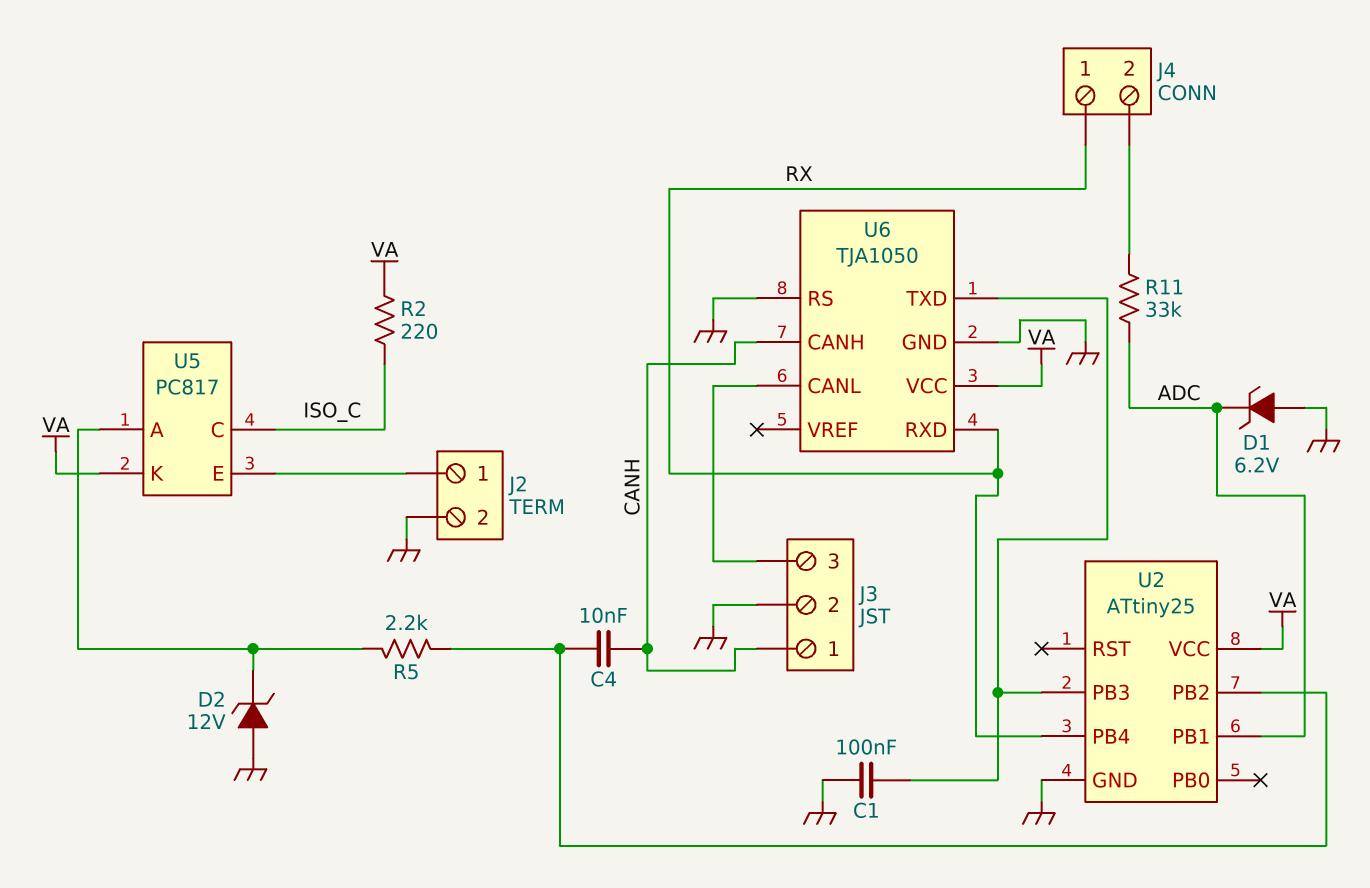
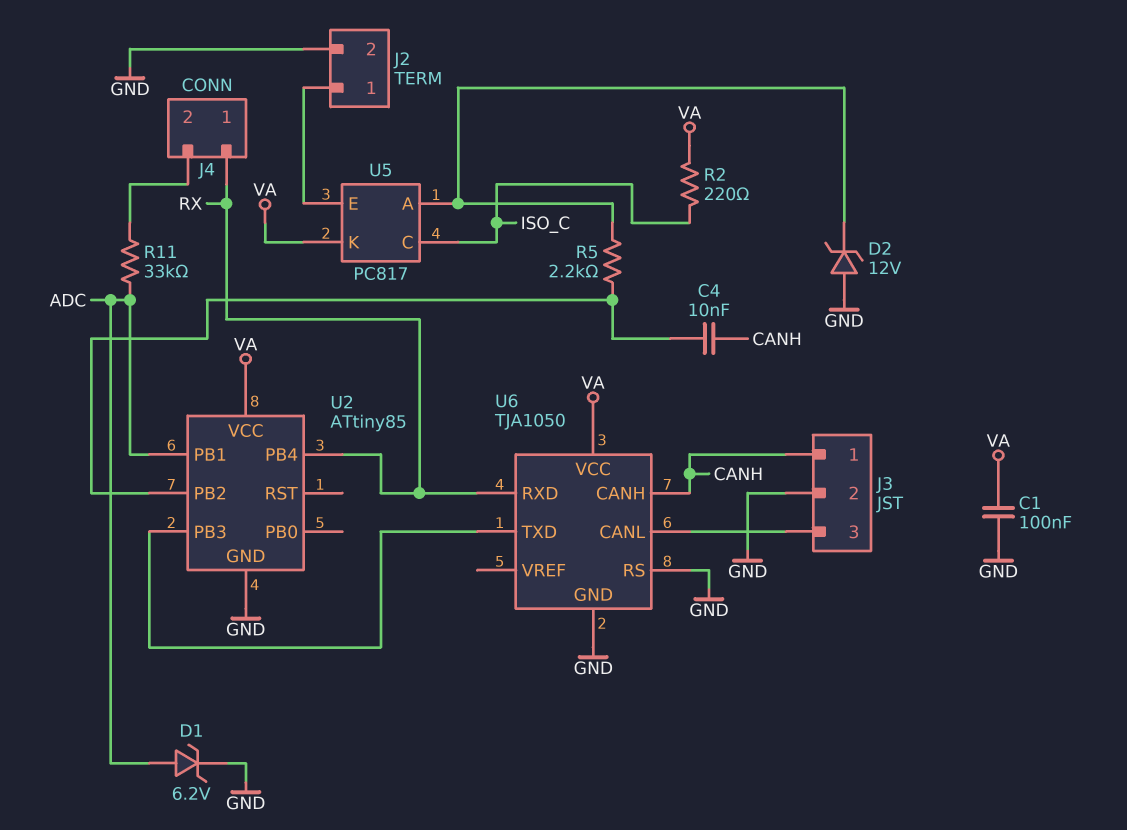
C1: 100nF (GND, U2/PB3) -> 100nF (GND, VA)
D1: zener 6.2V (A GND, K ADC) -> zener 6.2V (A ADC, K GND)
U2: ATtiny25 -> ATtiny85

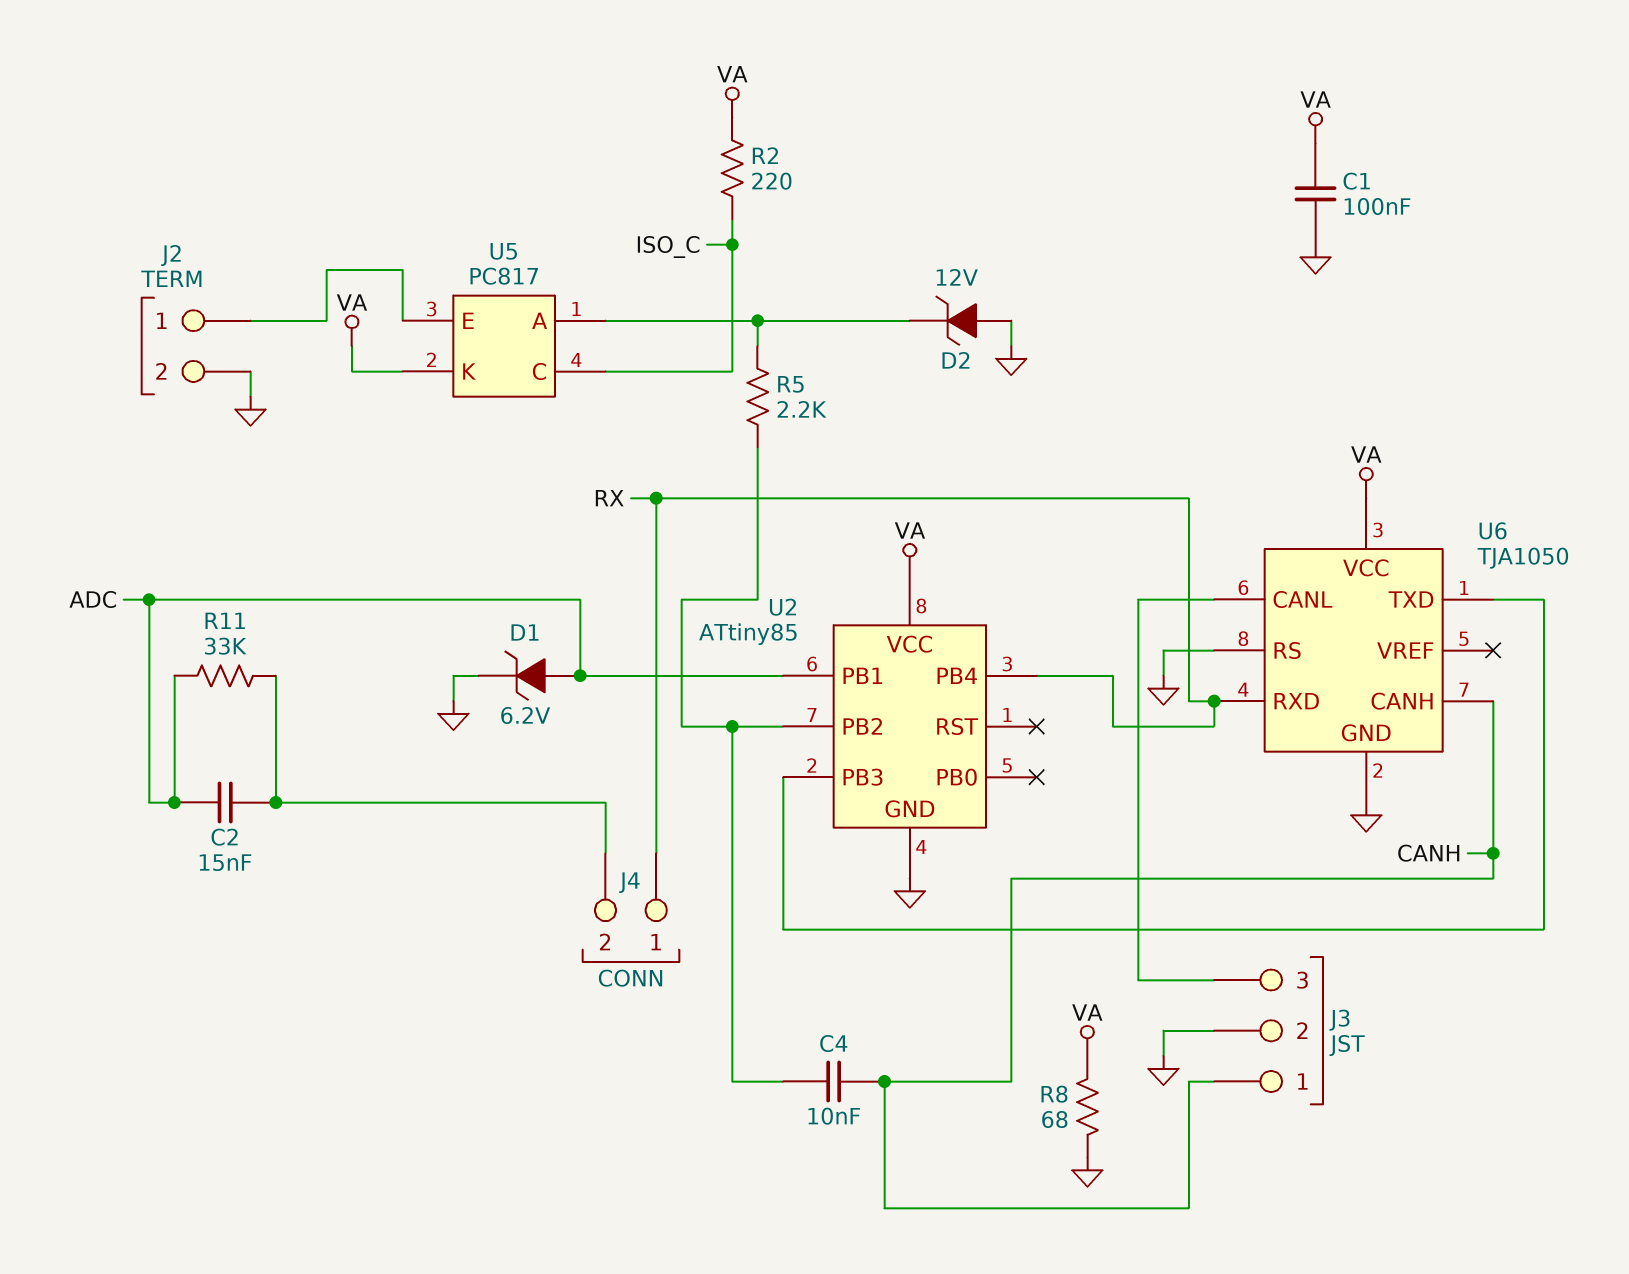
C2: none -> 15nF (ADC, J4/2)
R8: none -> 68 (GND, VA)

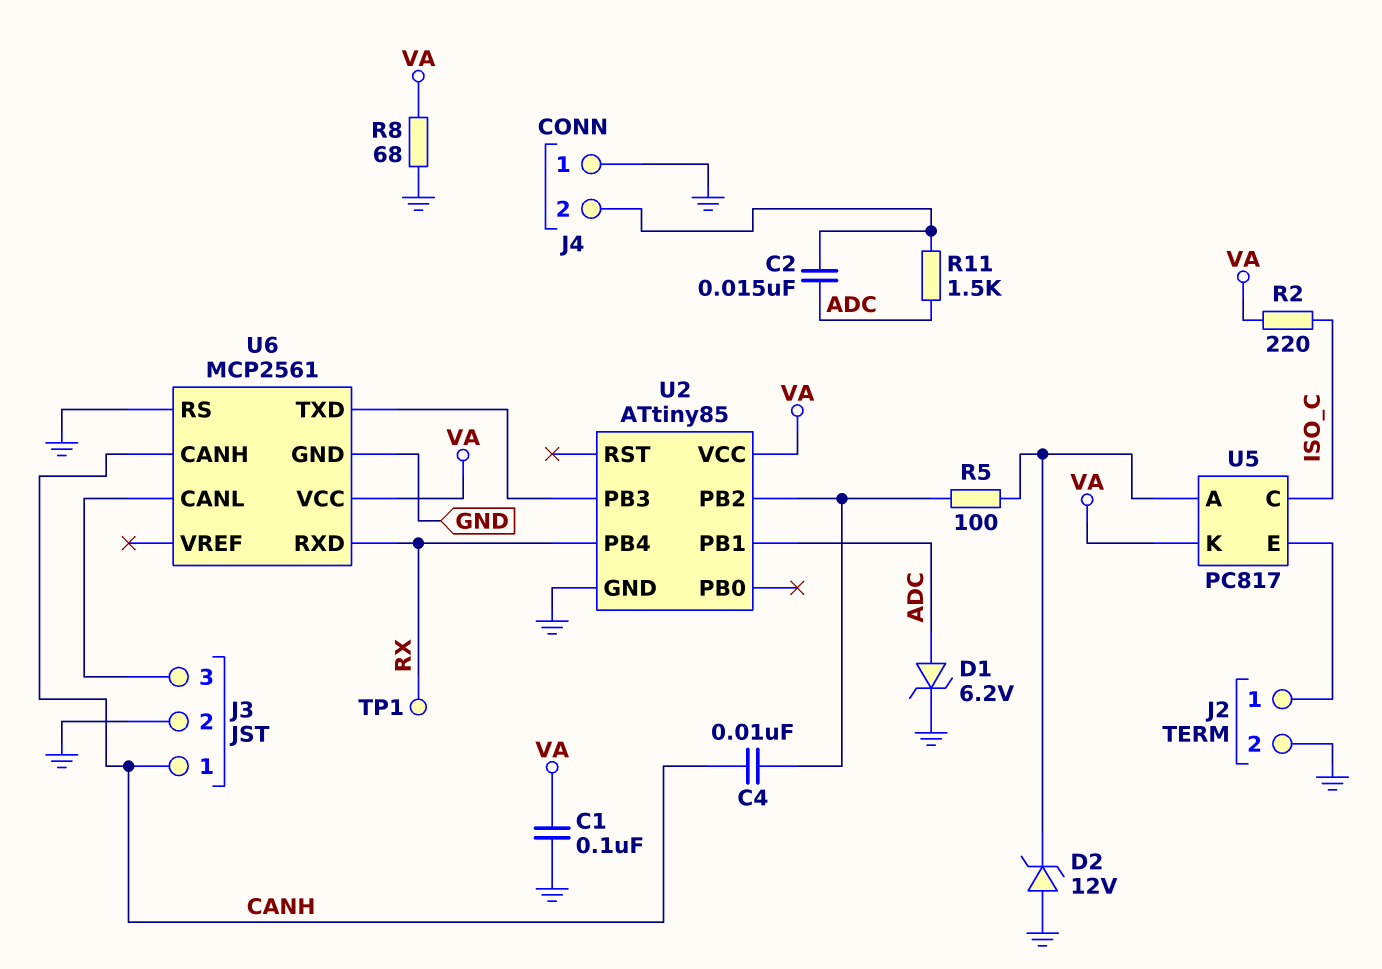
J4 pin 1: RX -> GND
R5: 2.2k (U2/PB2, U5/A) -> 100 (U2/PB2, U5/A)
R11: 33k (ADC, J4/2) -> 1.5k (ADC, J4/2)
TP1: none -> test point (RX)
U6: TJA1050 -> MCP2561

